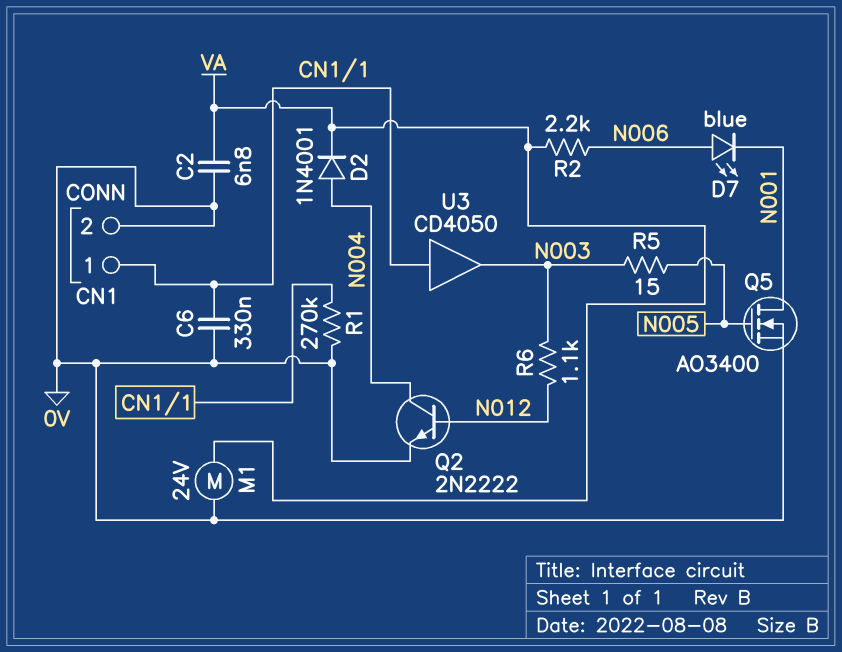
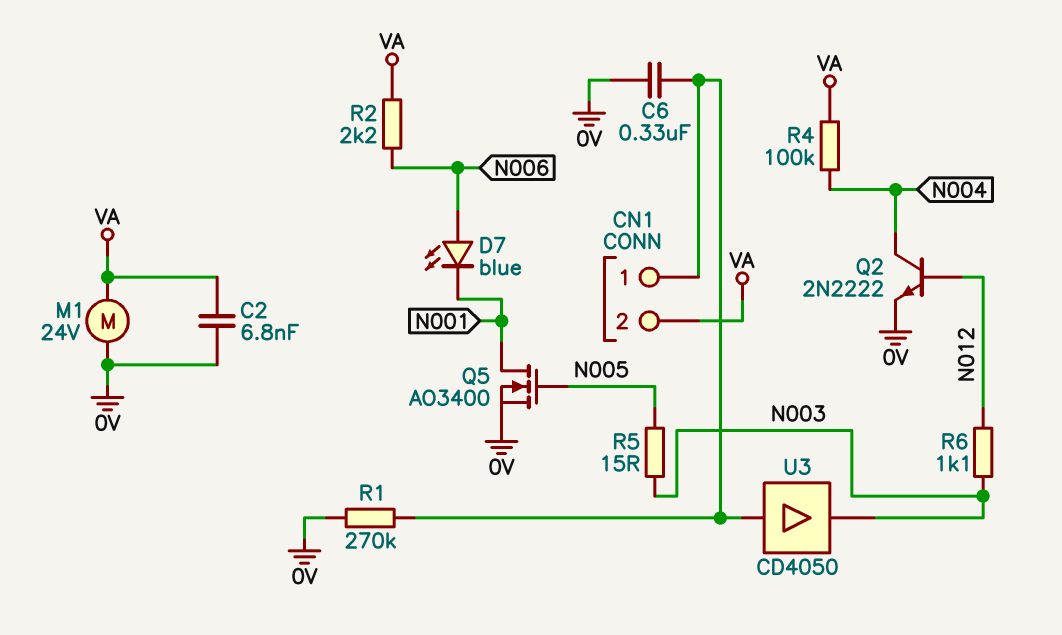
CN1 pin 2: 0V -> VA
D2: diode 1N4001 (A N004, K VA) -> none
R4: none -> 100k (N004, VA)

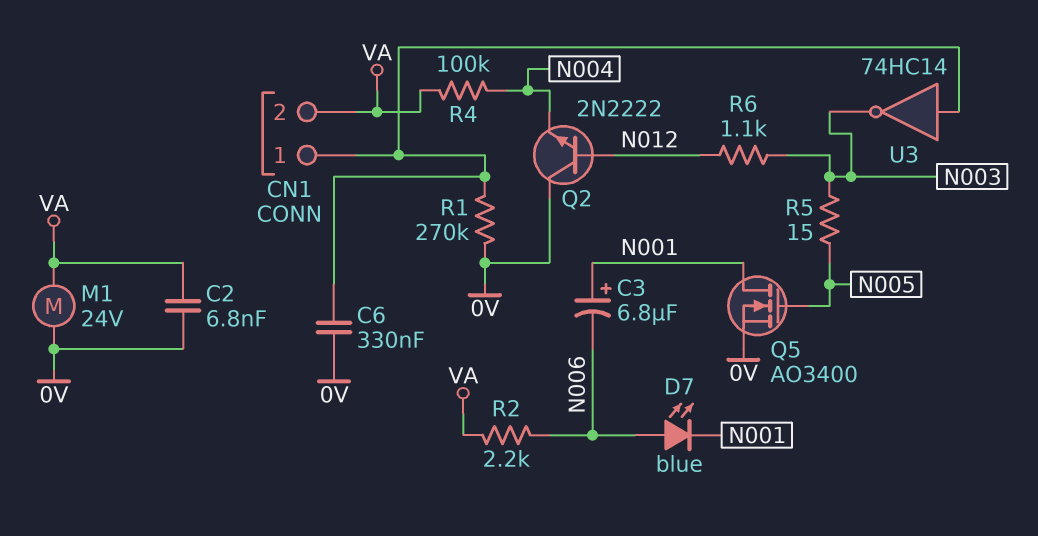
C3: none -> 6.8uF (plus N001, minus N006)
Q2: NPN 2N2222 (B N012, C N004, E 0V) -> NPN 2N2222 (B N012, C 0V, E N004)
U3: buffer CD4050 (in CN1/1, out N003) -> NOT 74HC14 (in CN1/1, out N003)

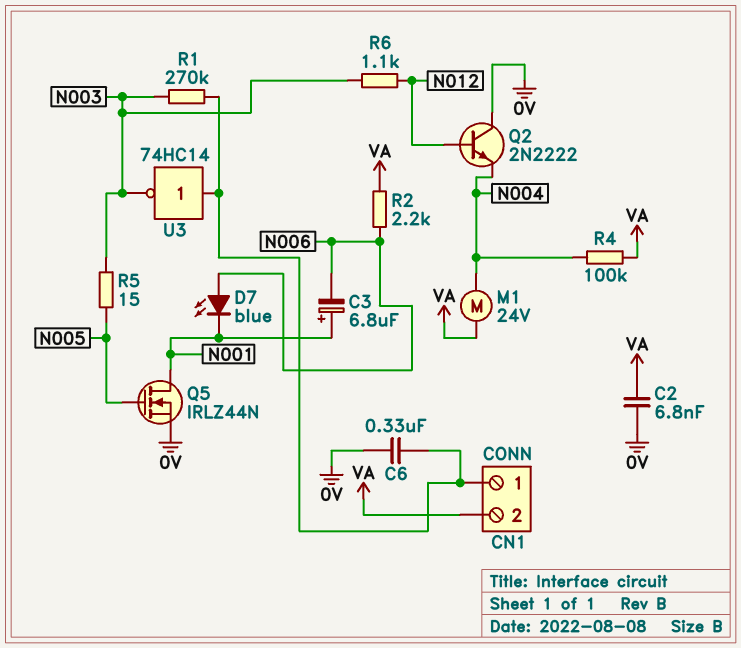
M1: motor 24V (0V, VA) -> motor 24V (N004, VA)
Q5: NMOS AO3400 (G N005, D N001, S 0V) -> NMOS IRLZ44N (G N005, D N001, S 0V)
R1: 270k (0V, CN1/1) -> 270k (CN1/1, N003)

